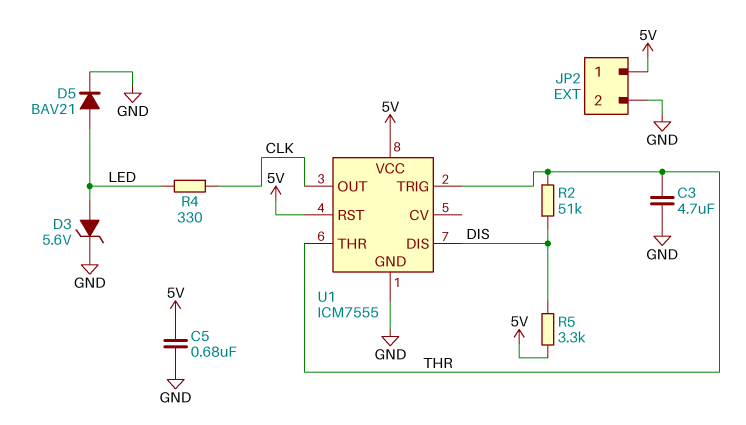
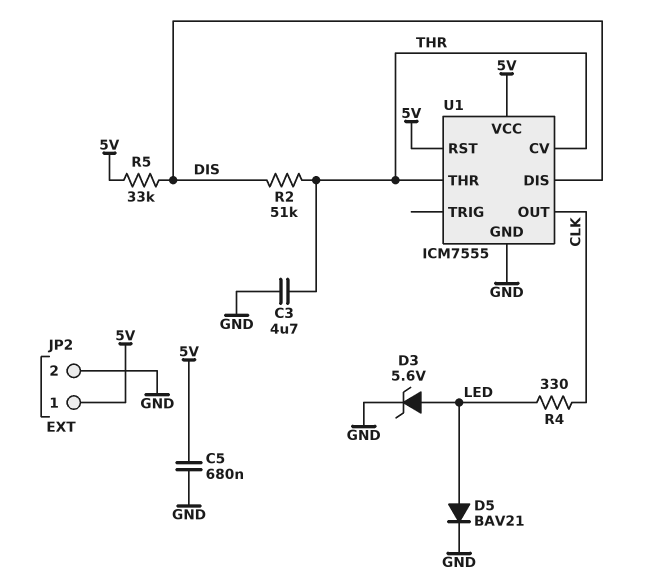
R5: 3.3k (5V, DIS) -> 33k (5V, DIS)
U1 pin CV: none -> THR
U1 pin TRIG: THR -> none

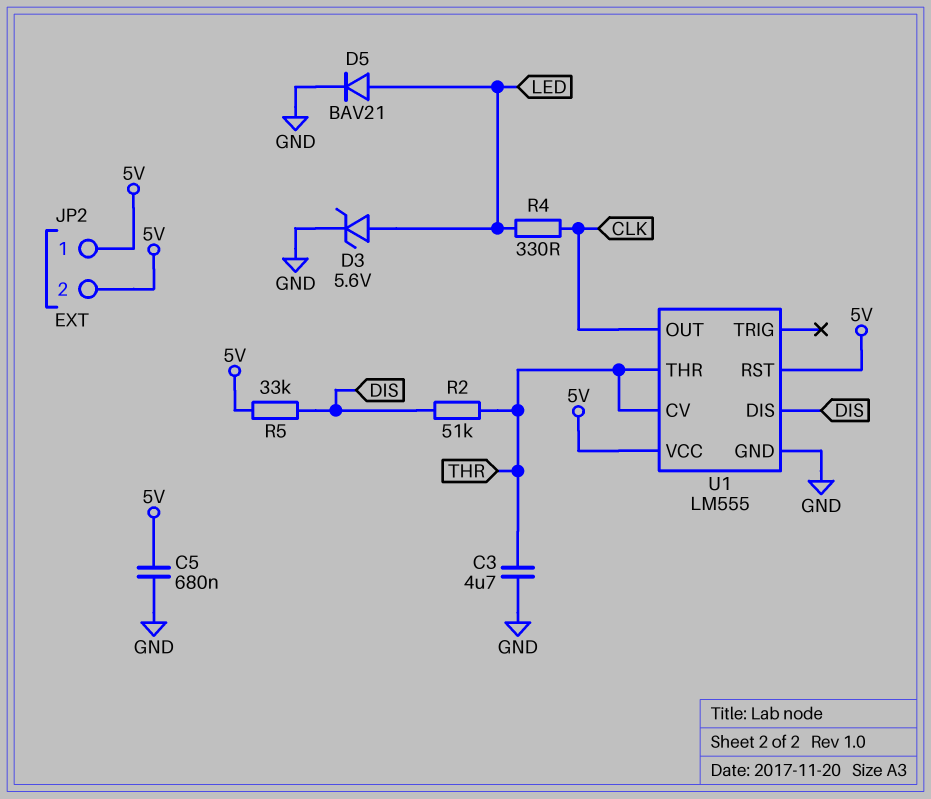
JP2 pin 2: GND -> 5V
U1: ICM7555 -> LM555

